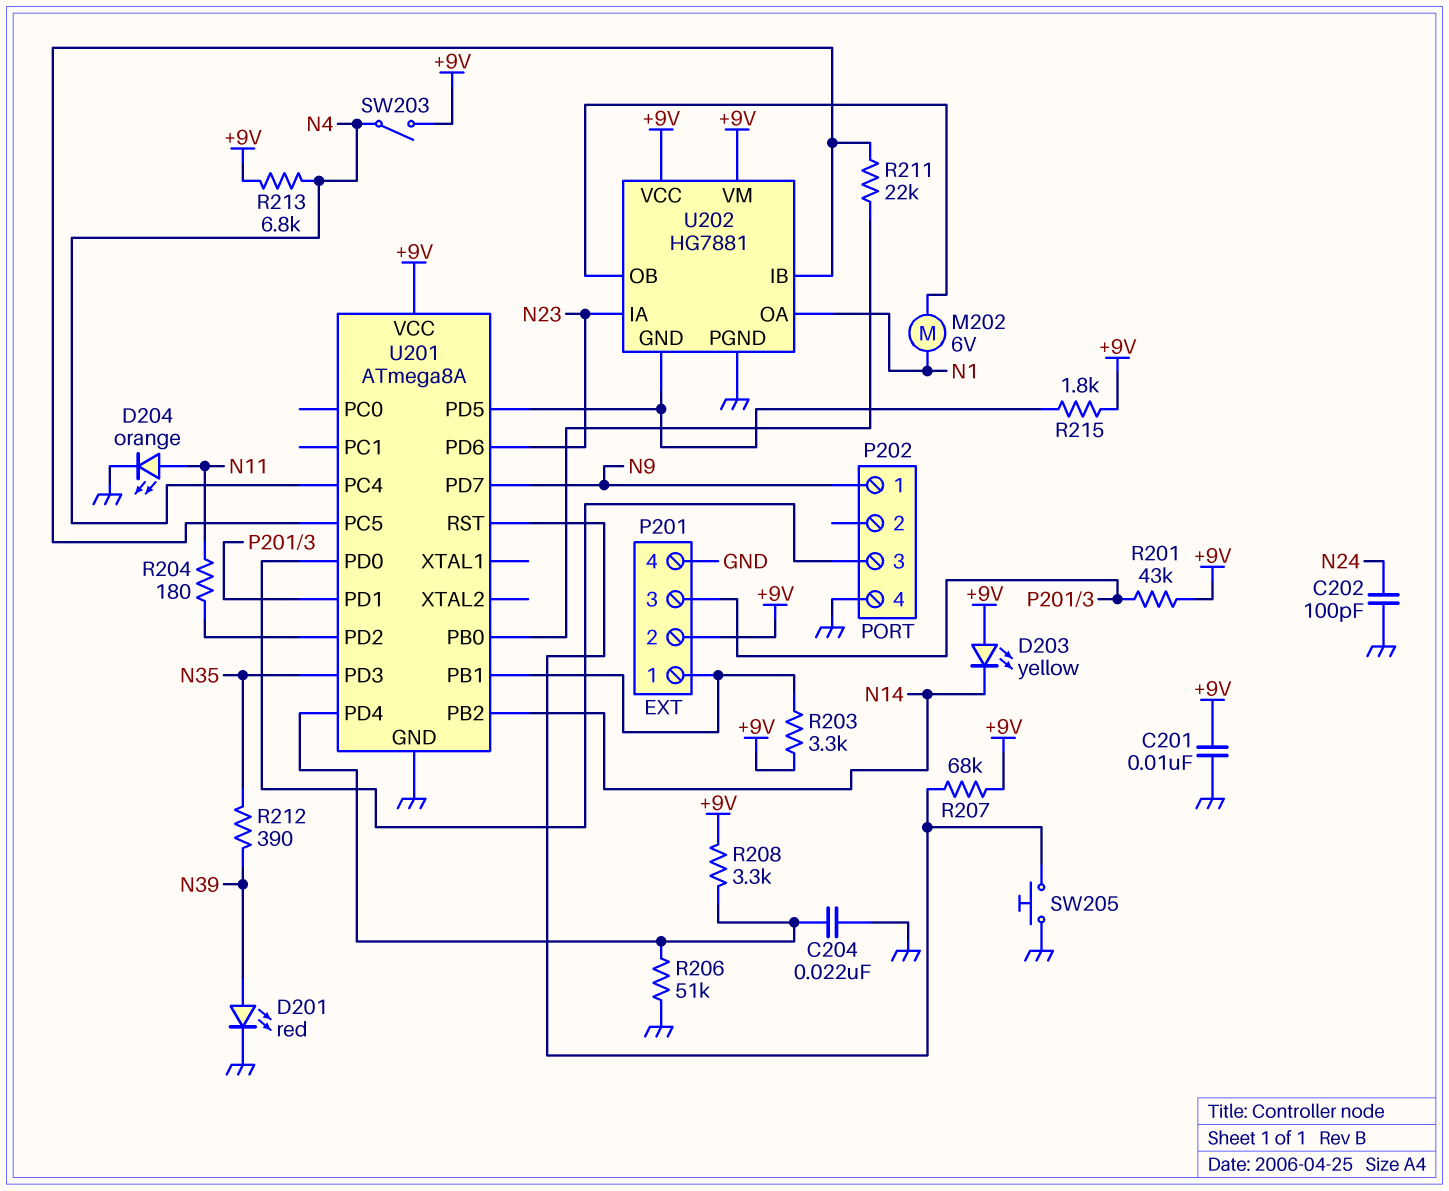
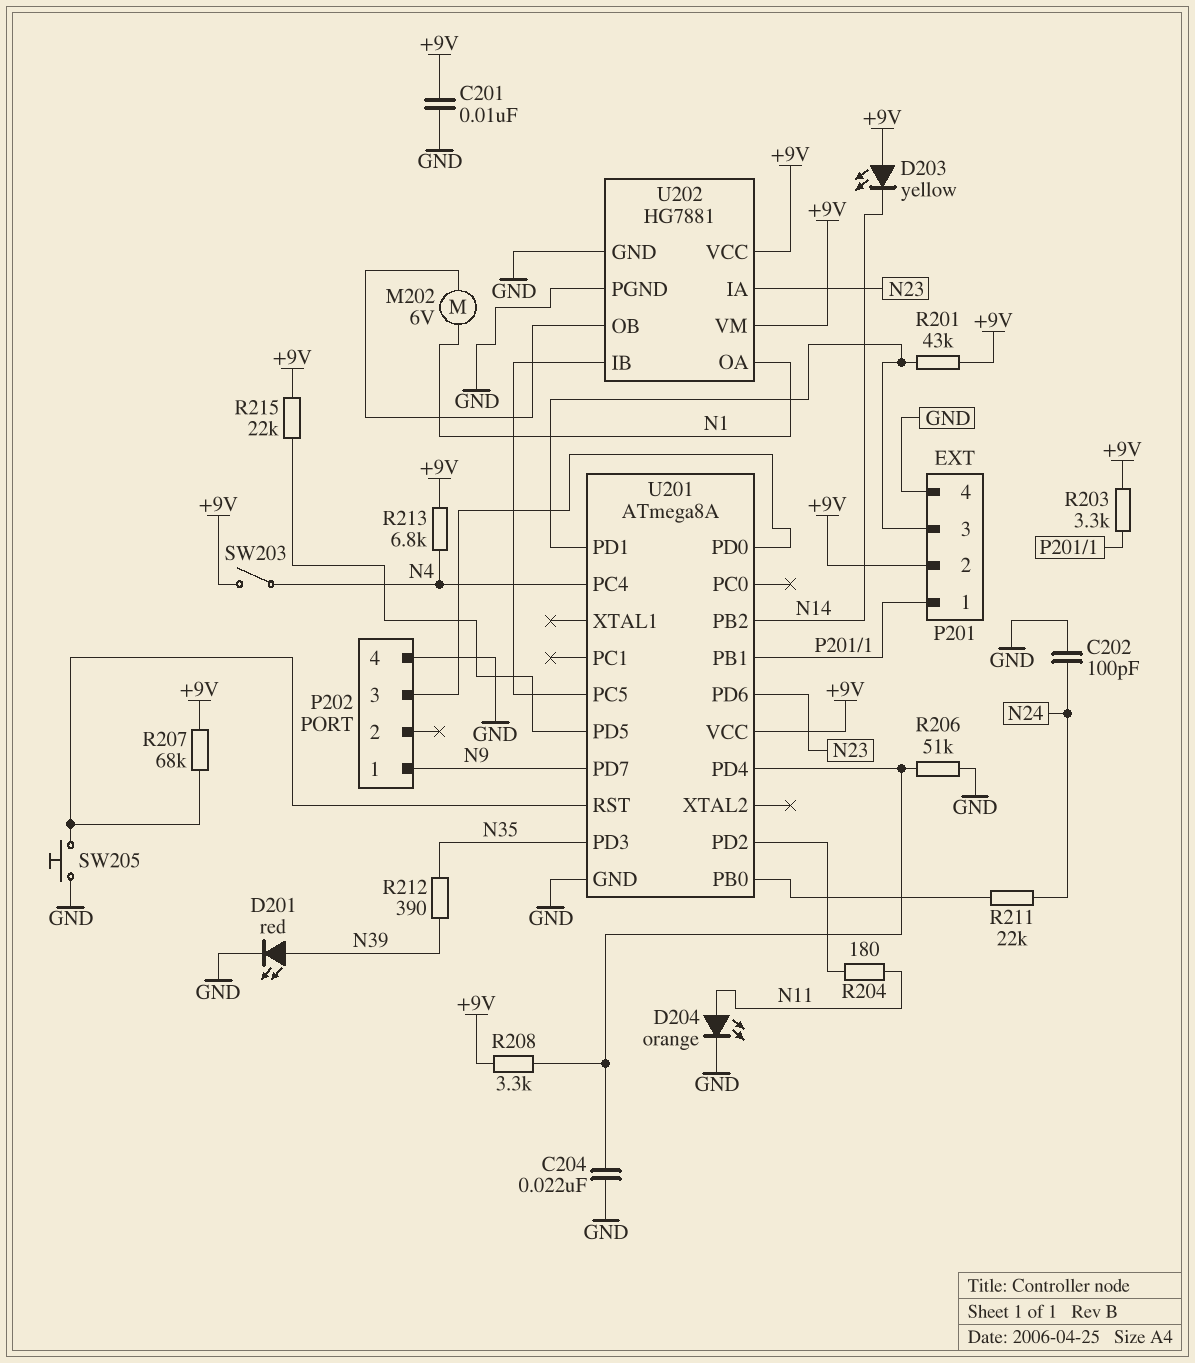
R211: 22k (U201/PB0, U201/PC5) -> 22k (N24, U201/PB0)
R215: 1.8k (+9V, U201/PD5) -> 22k (+9V, U201/PD5)
U202 pin GND: U201/PD5 -> GND

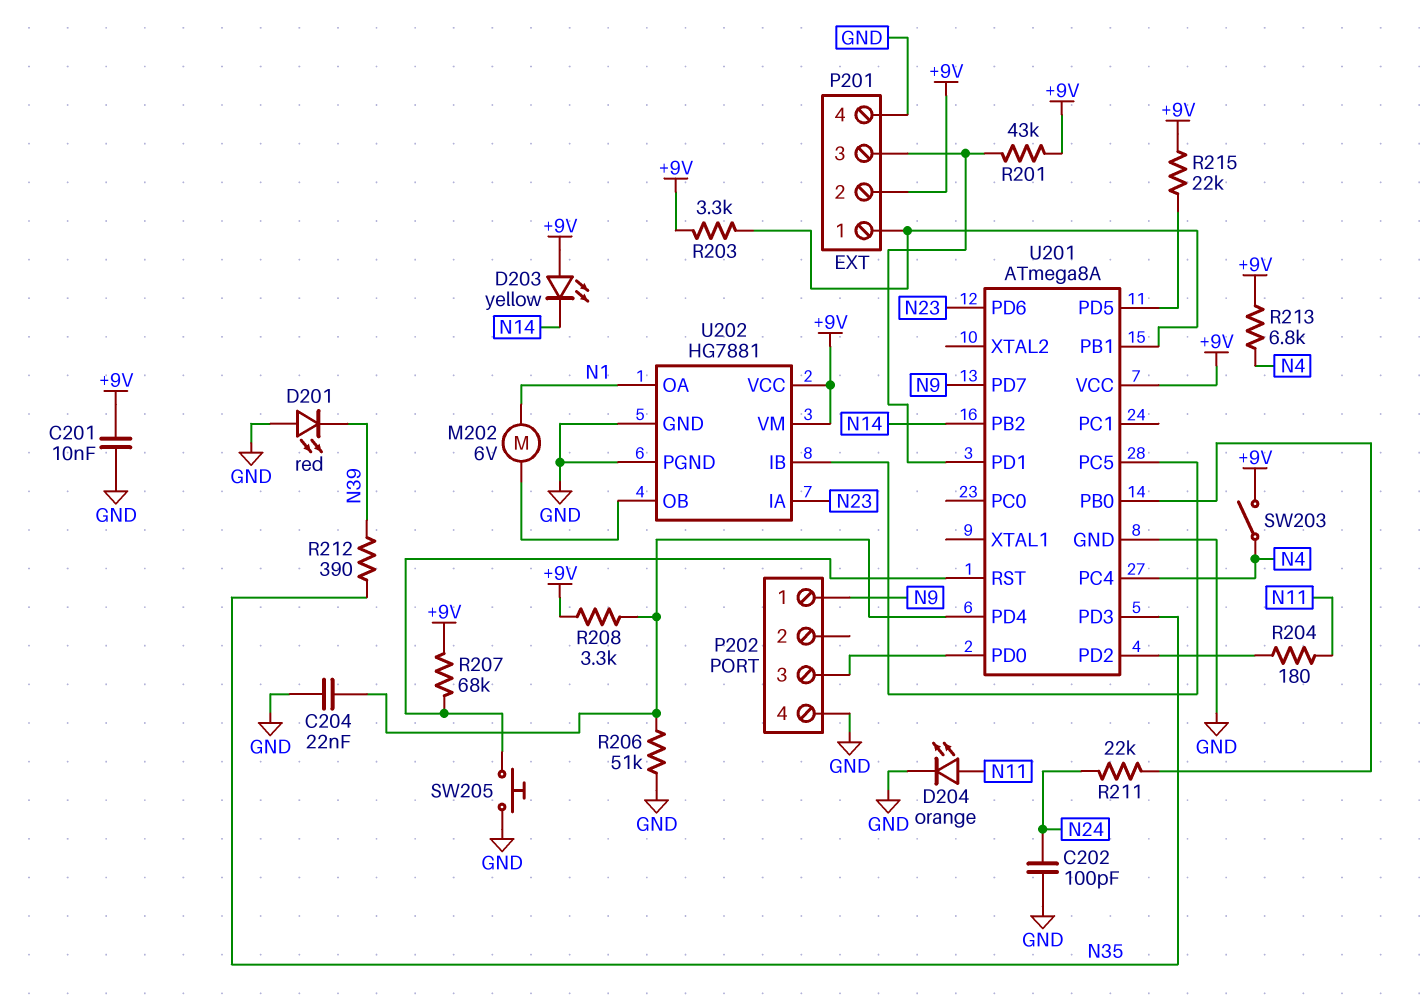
D201: LED red (A N39, K GND) -> LED red (A GND, K N39)

